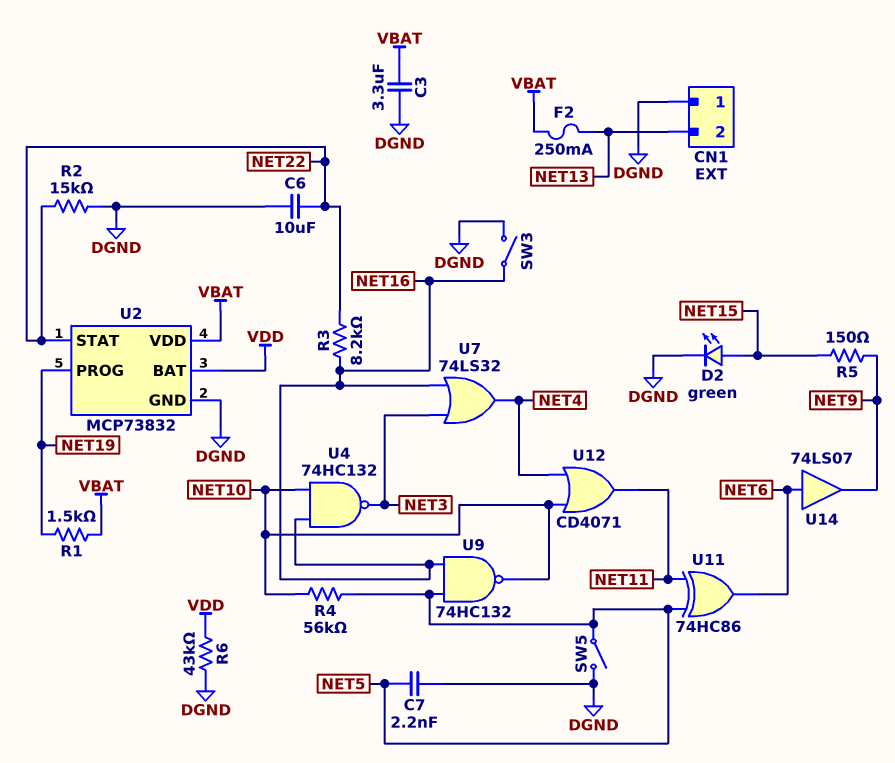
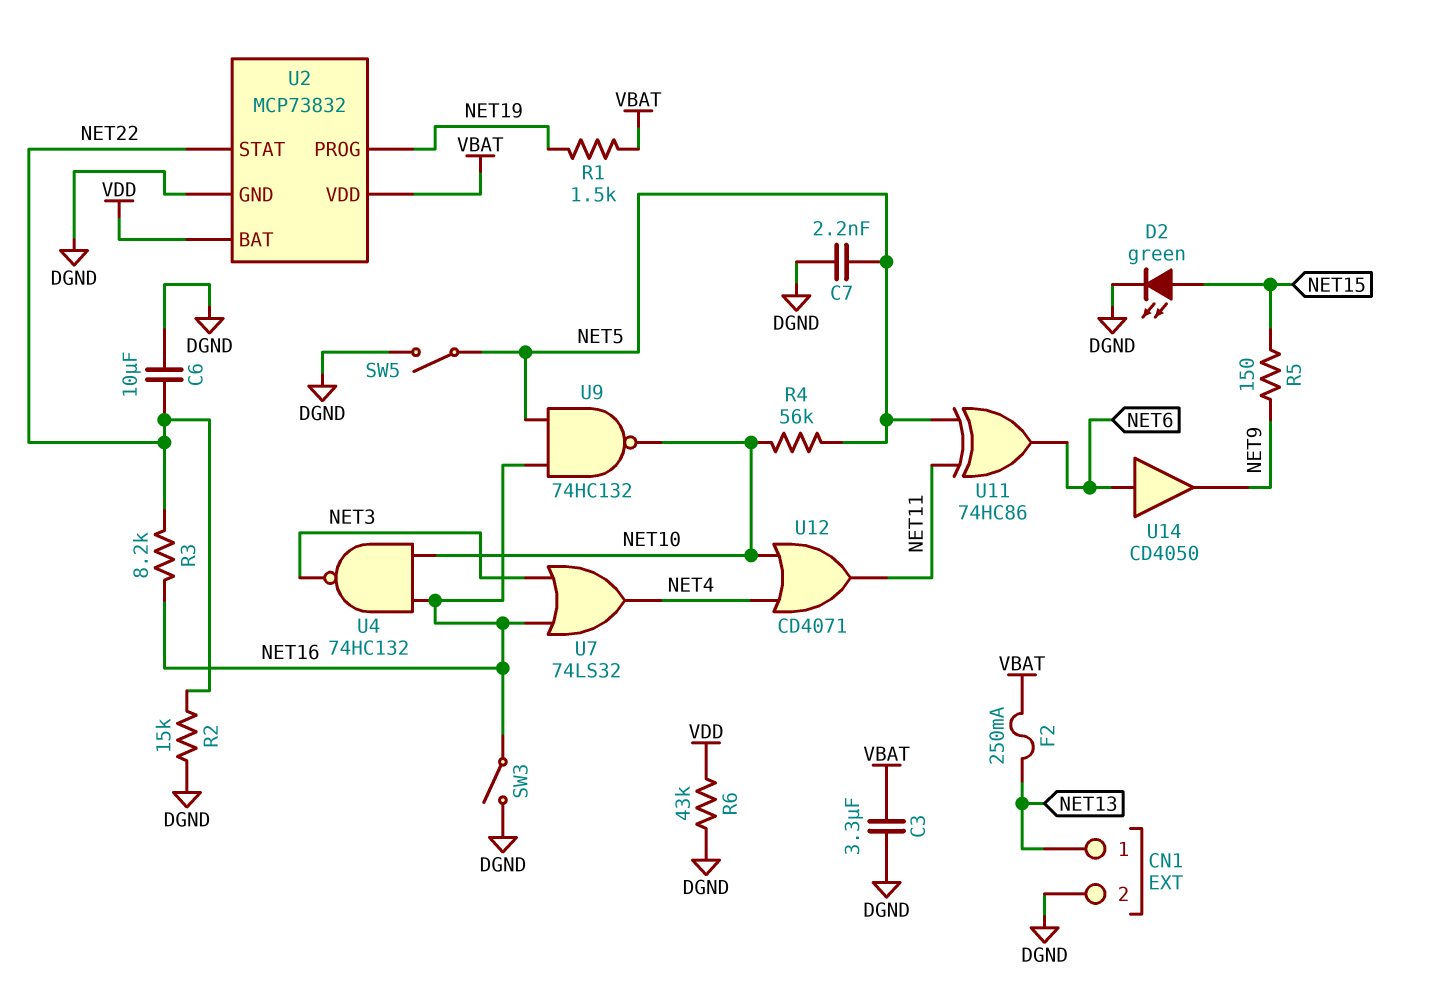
CN1 pin 1: DGND -> NET13
CN1 pin 2: NET13 -> DGND
U14: buffer 74LS07 (in NET6, out NET9) -> buffer CD4050 (in NET6, out NET9)

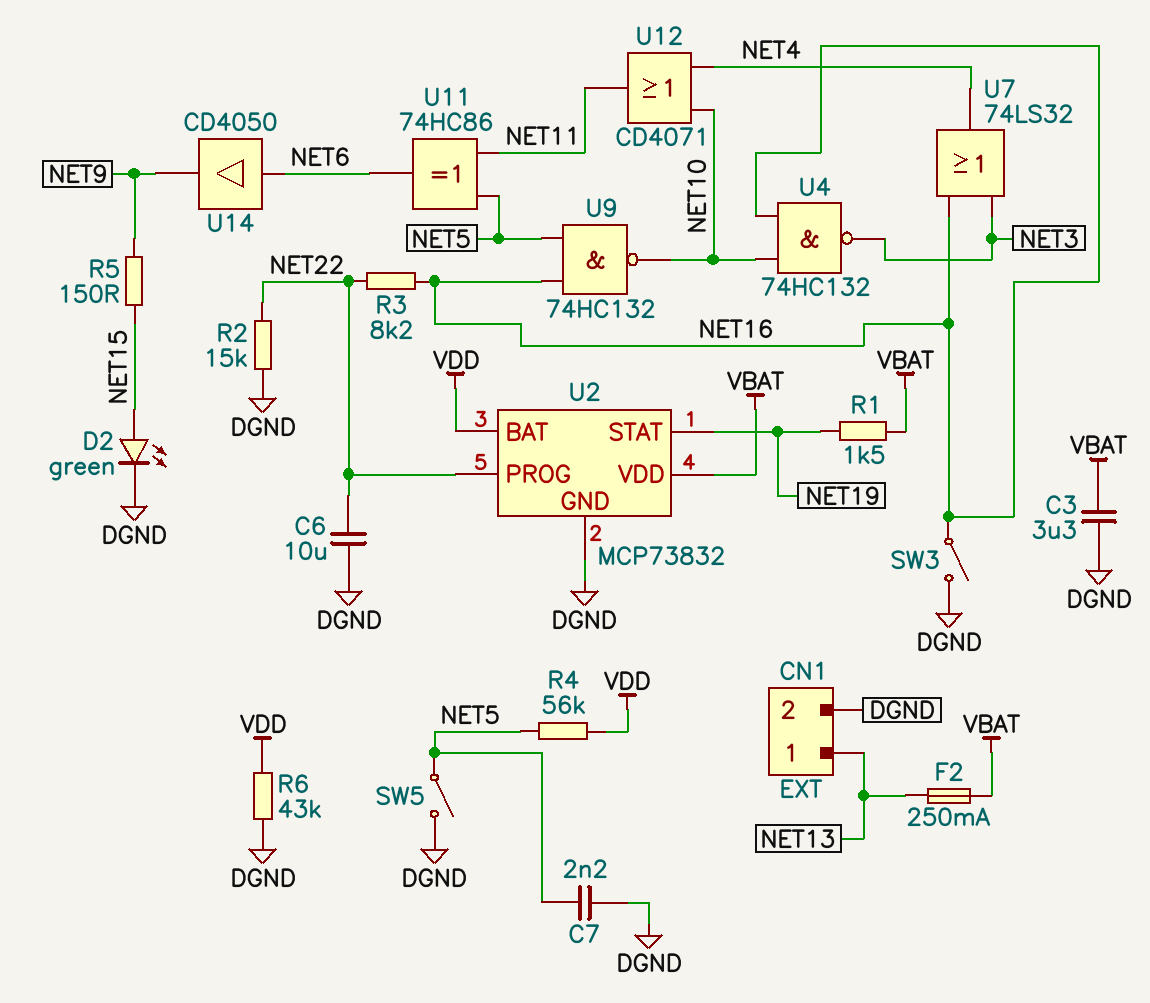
R4: 56k (NET5, NET10) -> 56k (NET5, VDD)
U2 pin PROG: NET19 -> NET22
U2 pin STAT: NET22 -> NET19

